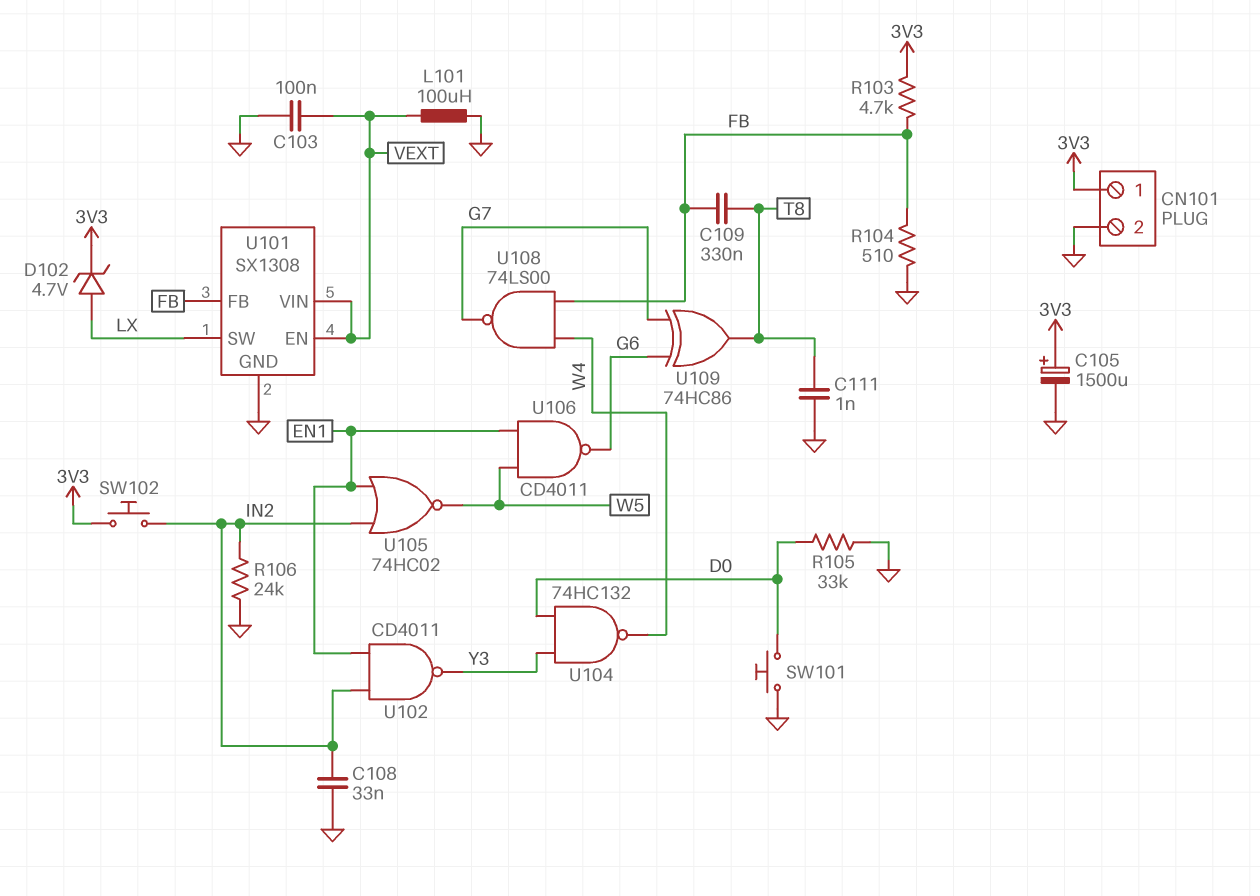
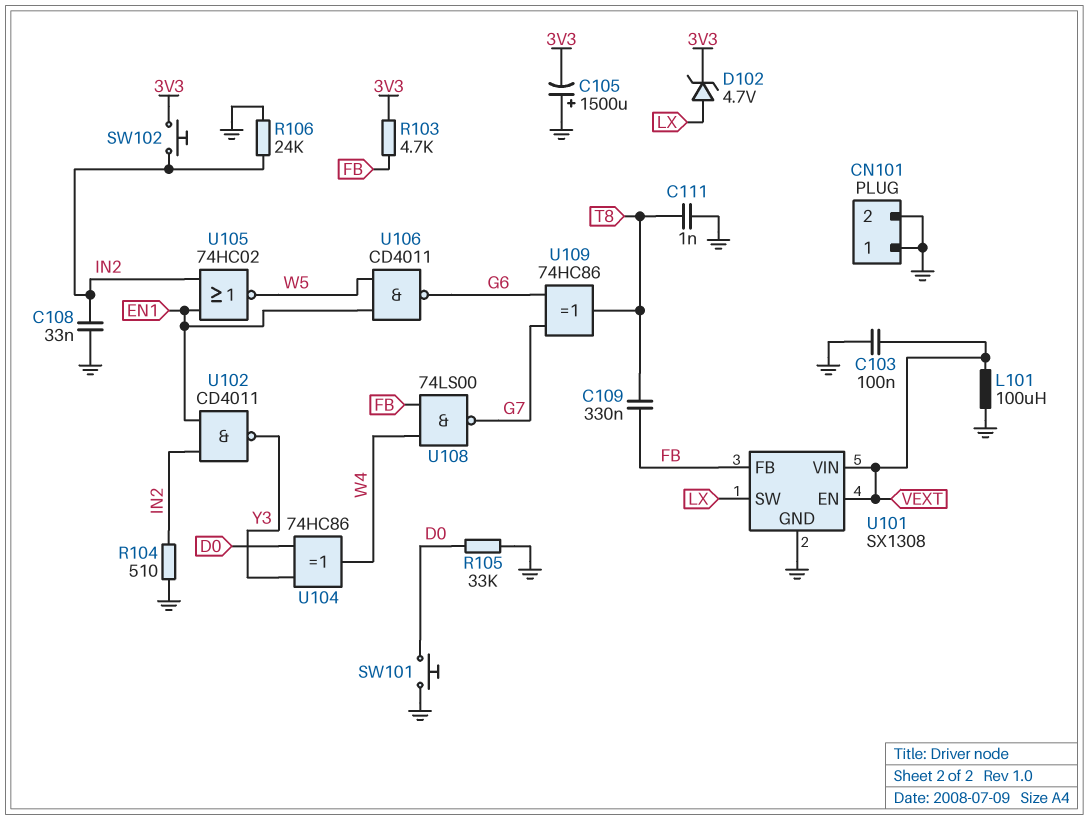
C105: 1500uF (plus 3V3, minus GND) -> 1500uF (plus GND, minus 3V3)
CN101 pin 1: 3V3 -> GND
R104: 510 (FB, GND) -> 510 (GND, IN2)
U104: NAND 74HC132 (in D0, in Y3, out W4) -> XOR 74HC86 (in D0, in Y3, out W4)

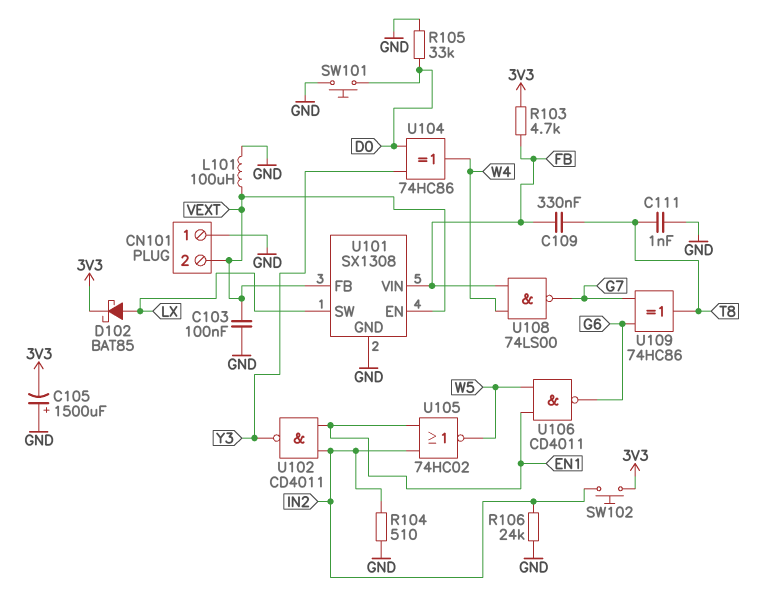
C108: 33nF (GND, IN2) -> none
CN101 pin 2: GND -> VEXT
D102: zener 4.7V (A LX, K 3V3) -> schottky BAT85 (A LX, K 3V3)
U101 pin FB: FB -> VEXT
U101 pin VIN: VEXT -> FB

